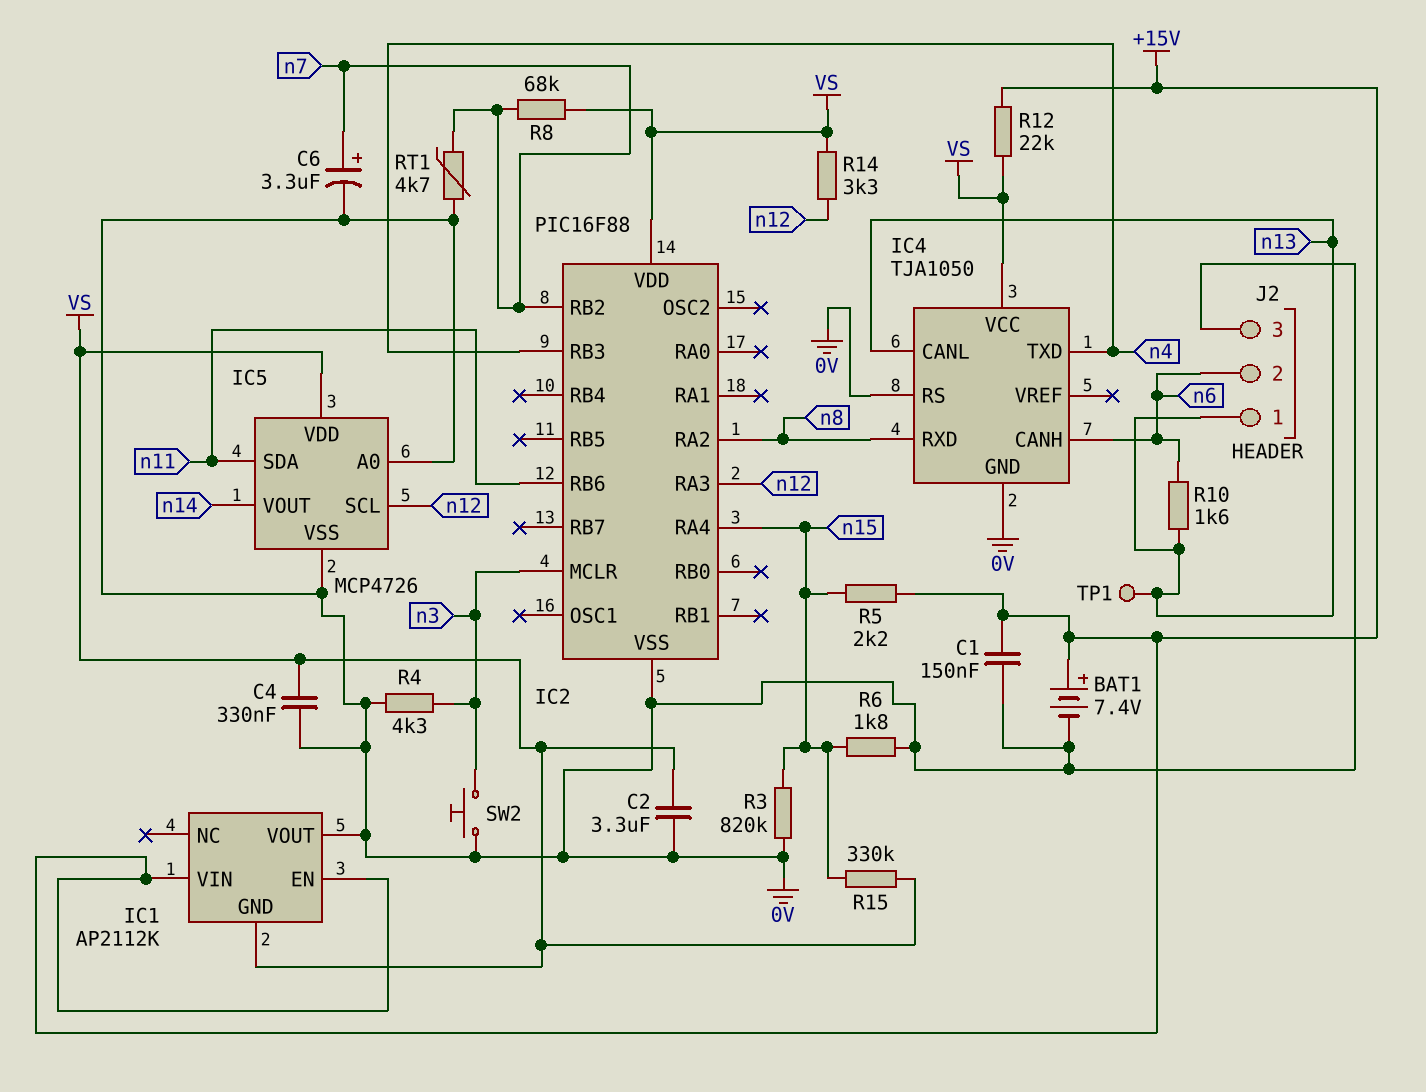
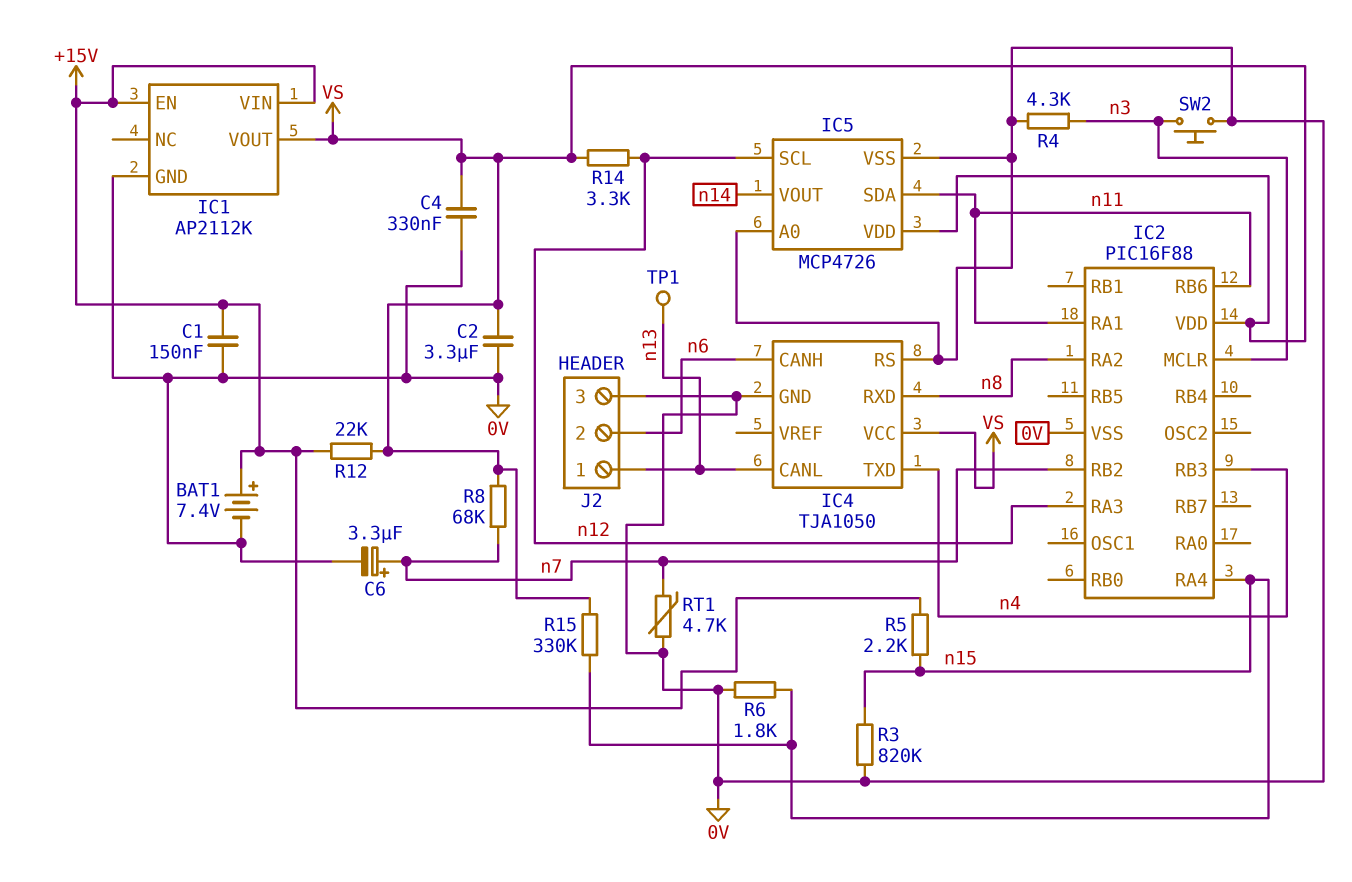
IC1 pin GND: VS -> 0V
IC1 pin VOUT: 0V -> VS
IC2 pin RA1: none -> n11
R10: 1.6k (n6, n13) -> none

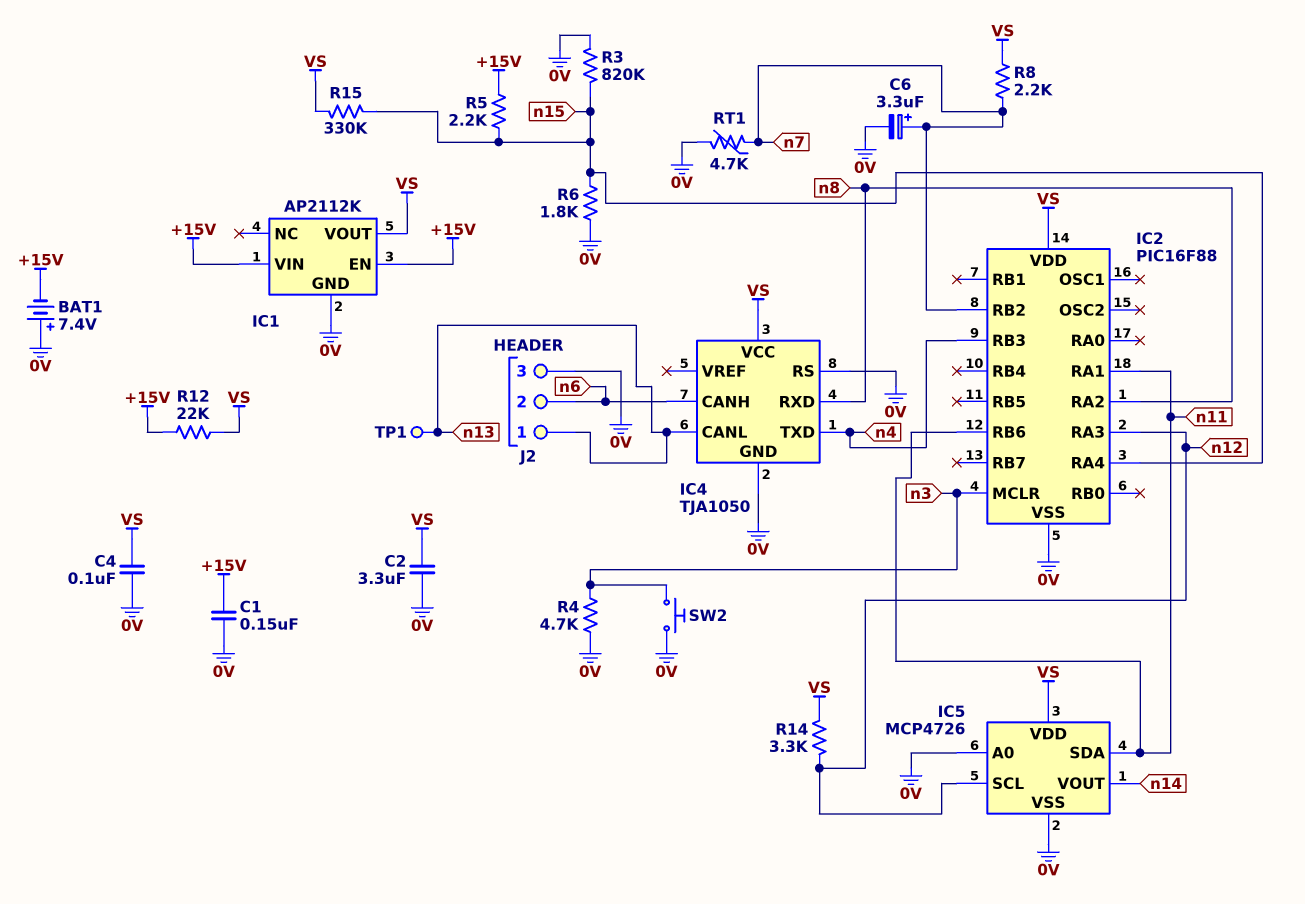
BAT1: 7.4V (plus +15V, minus 0V) -> 7.4V (plus 0V, minus +15V)
C4: 330nF (0V, VS) -> 100nF (0V, VS)
R4: 4.3k (0V, n3) -> 4.7k (0V, n3)
R8: 68k (VS, n7) -> 2.2k (VS, n7)

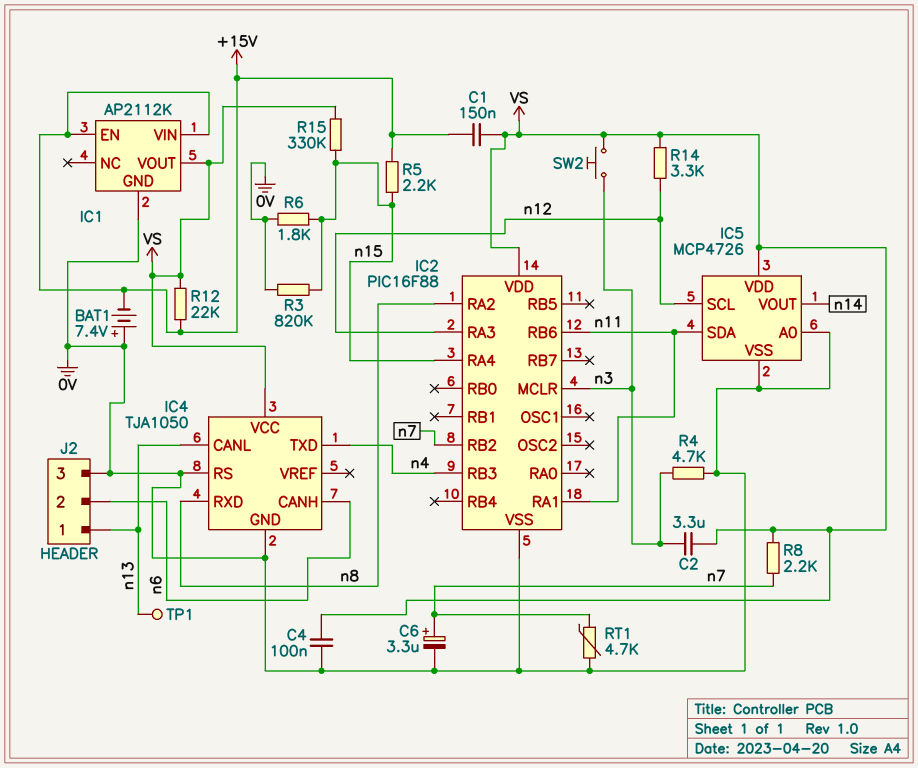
C1: 150nF (+15V, 0V) -> 150nF (+15V, VS)
C2: 3.3uF (0V, VS) -> 3.3uF (VS, n3)
SW2: button (0V, n3) -> button (VS, n3)

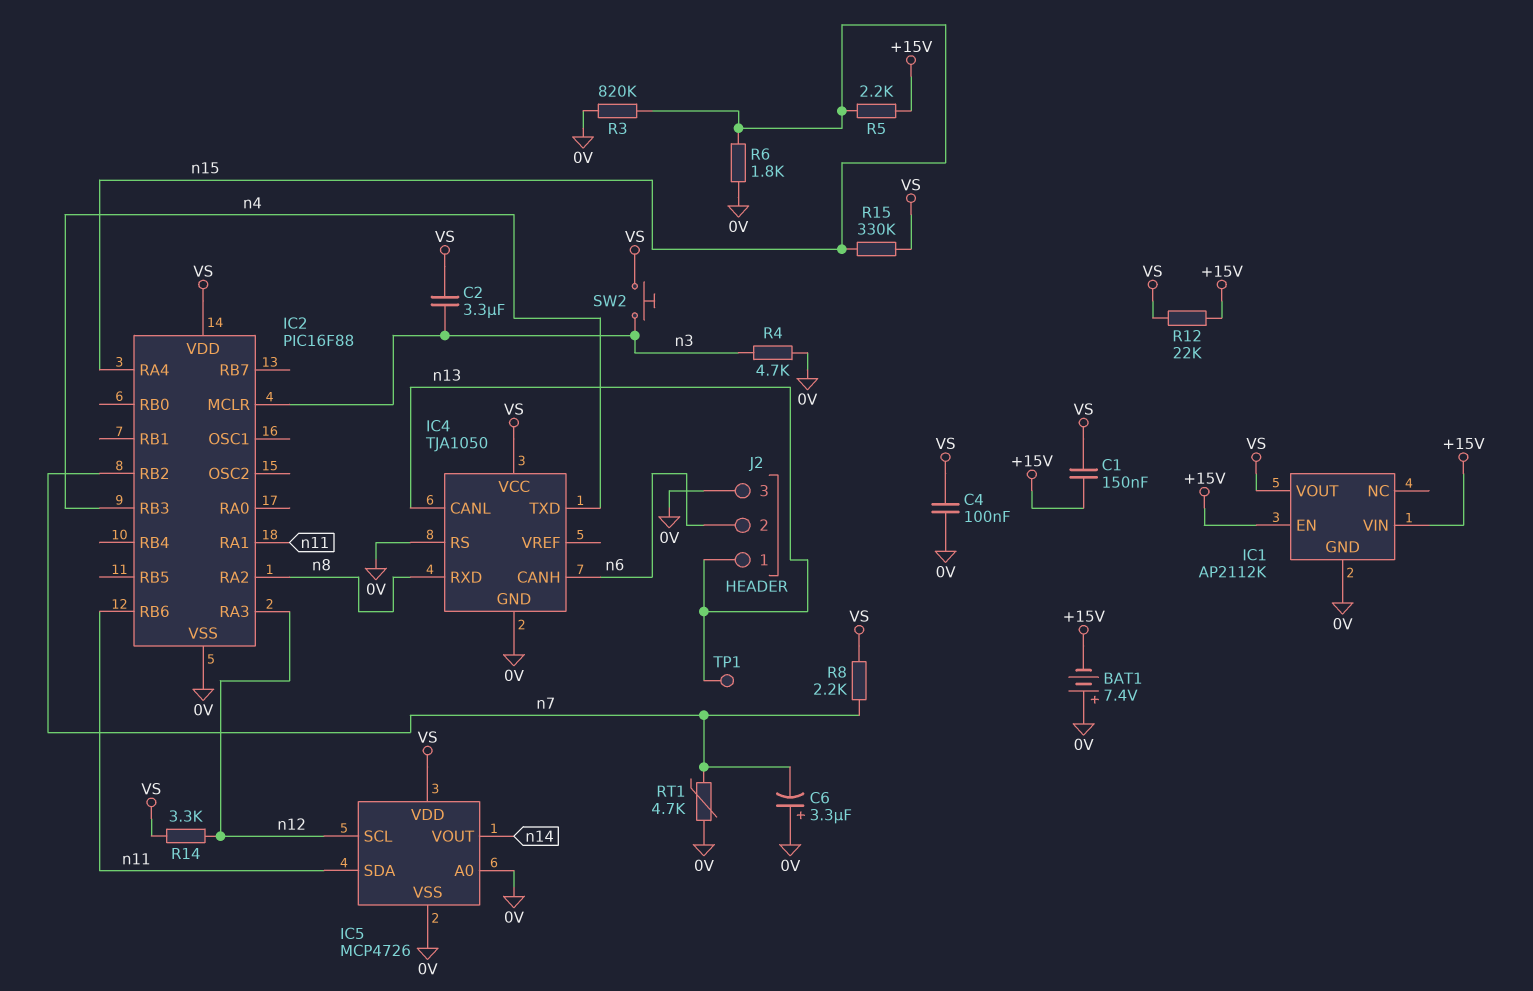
C6: 3.3uF (plus n7, minus 0V) -> 3.3uF (plus 0V, minus n7)

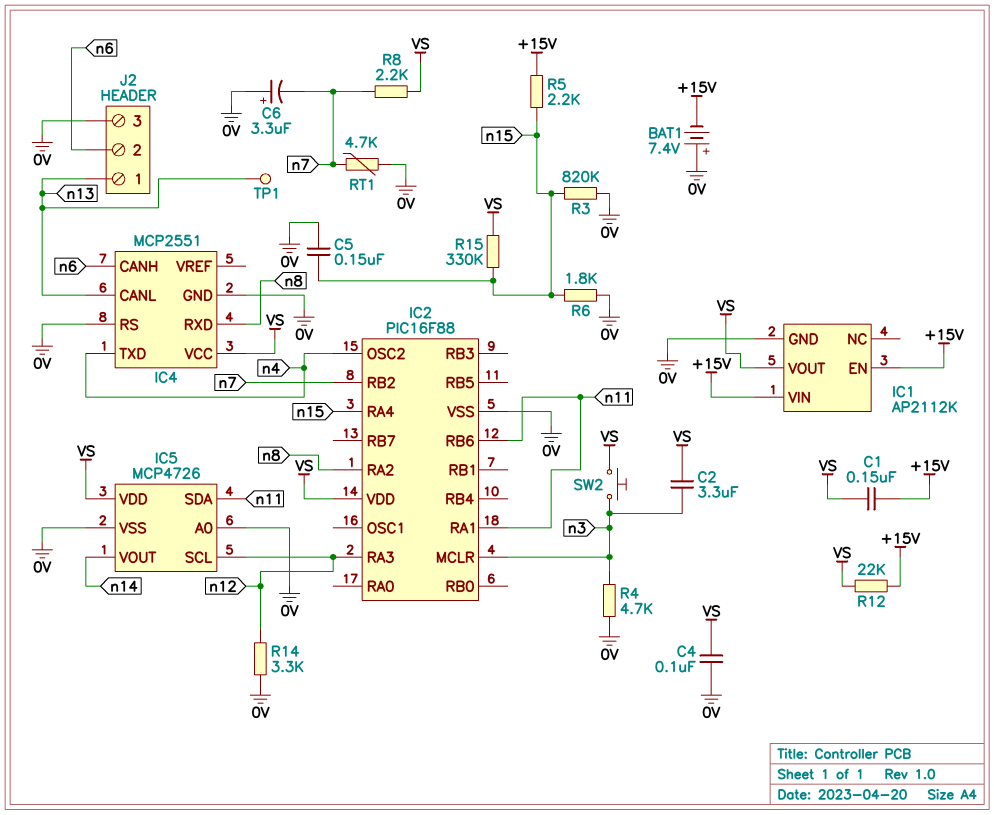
C5: none -> 150nF (0V, n15)
IC2 pin OSC2: none -> n4
IC2 pin RB3: n4 -> none
IC4: TJA1050 -> MCP2551
R14: 3.3k (VS, n12) -> 3.3k (0V, n12)

